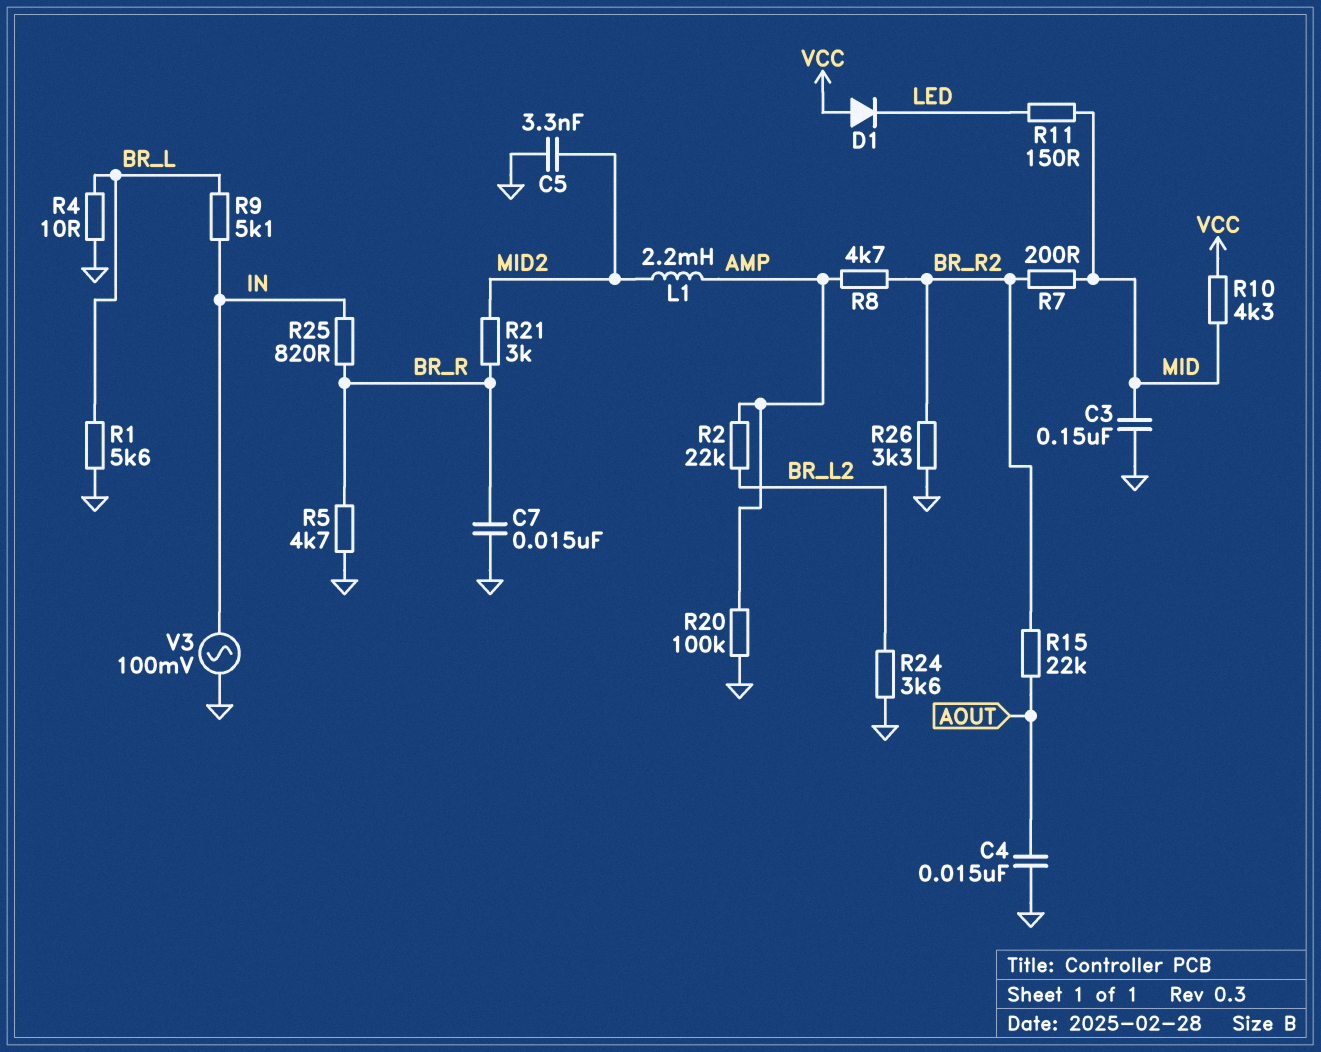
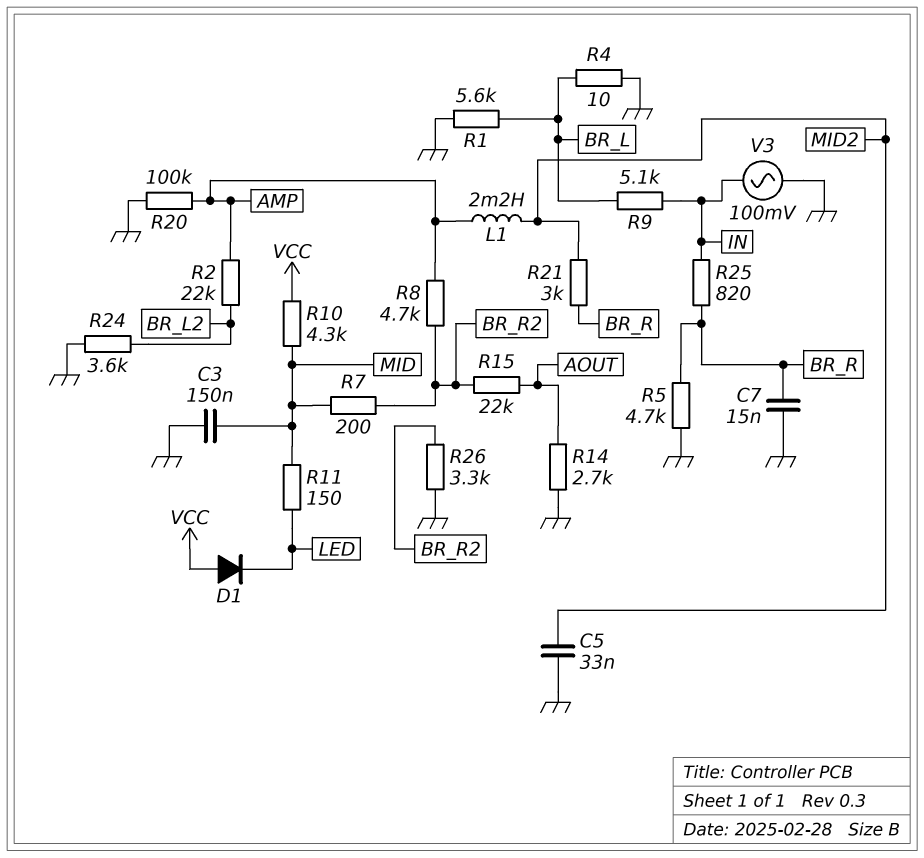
C4: 15nF (AOUT, GND) -> none
C5: 3.3nF (GND, MID2) -> 33nF (GND, MID2)
R14: none -> 2.7k (AOUT, GND)

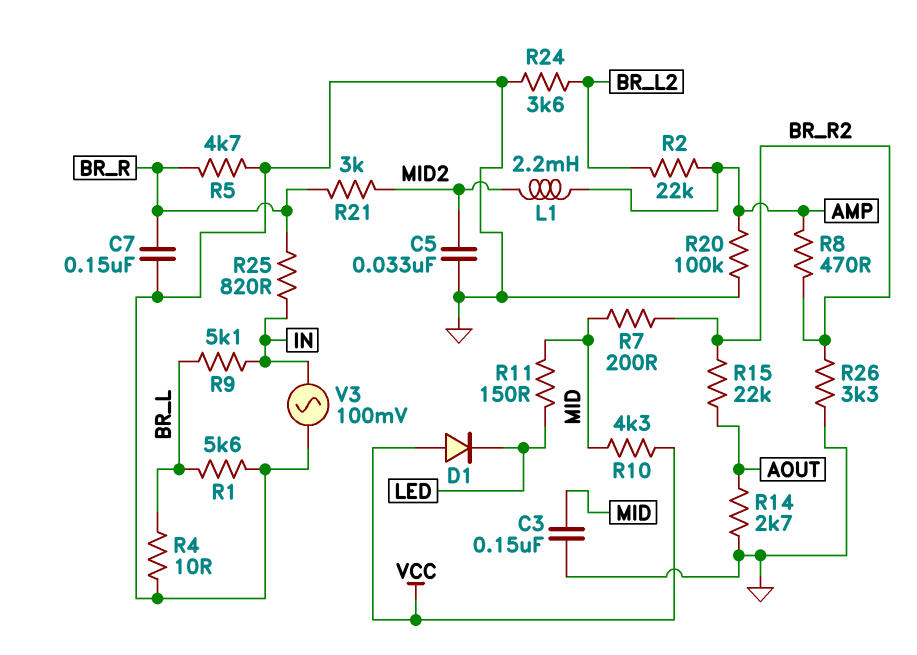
C7: 15nF (BR_R, GND) -> 150nF (BR_R, GND)
R8: 4.7k (AMP, BR_R2) -> 470 (AMP, BR_R2)

